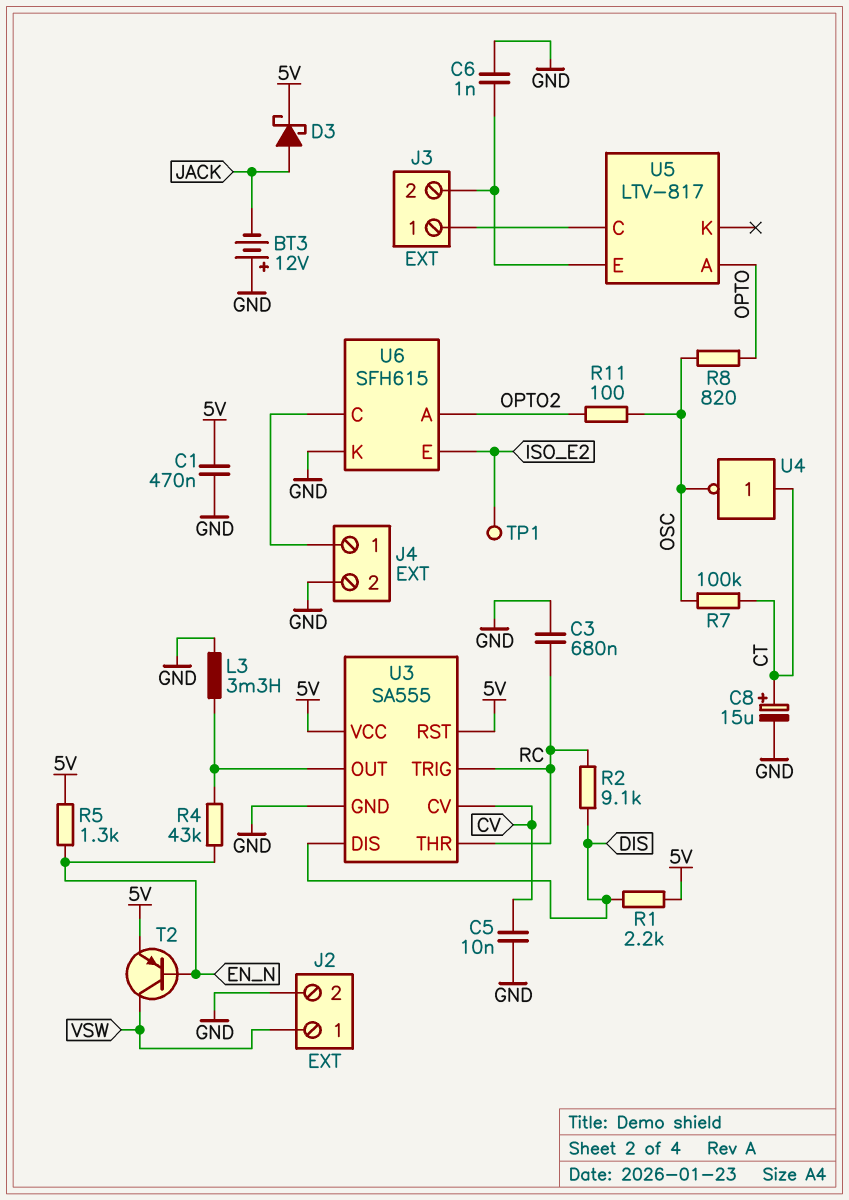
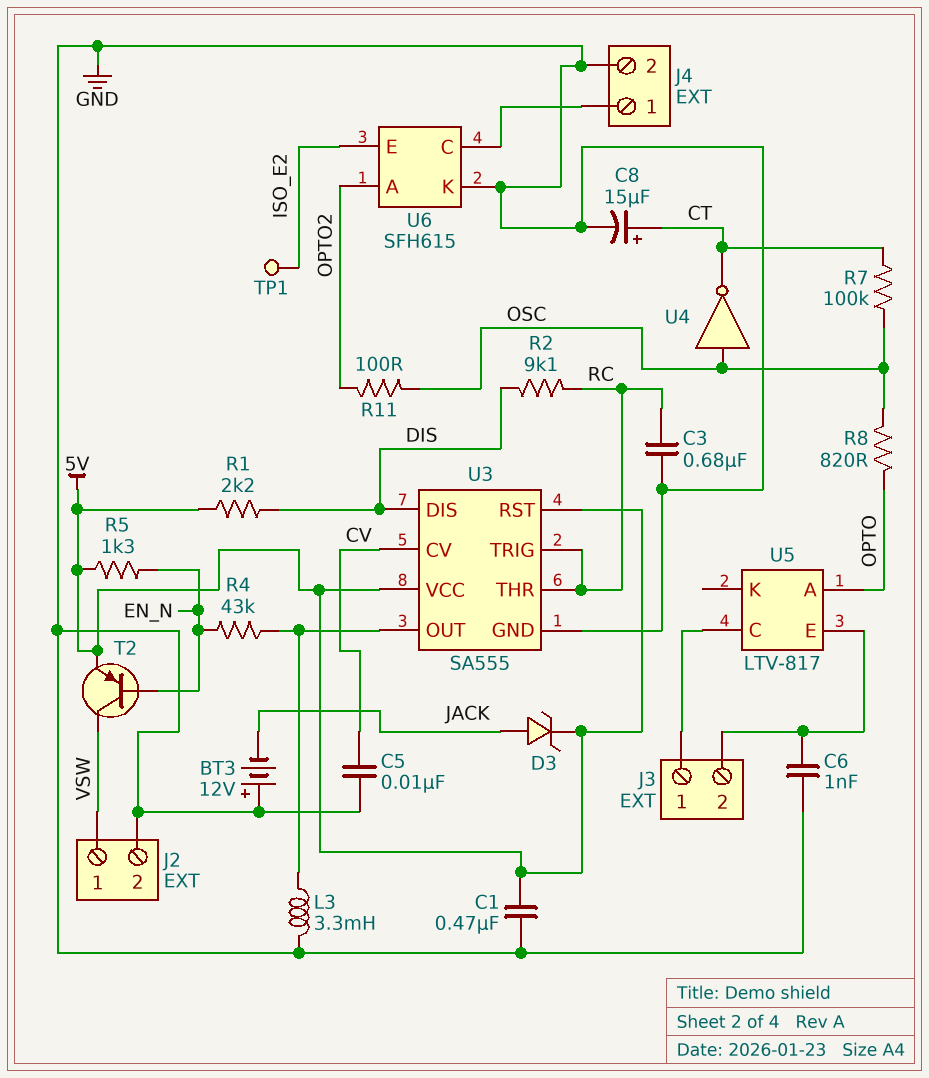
D3: schottky (A JACK, K 5V) -> zener (A JACK, K 5V)
U4: NOT (in CT, out OSC) -> NOT (in OSC, out CT)

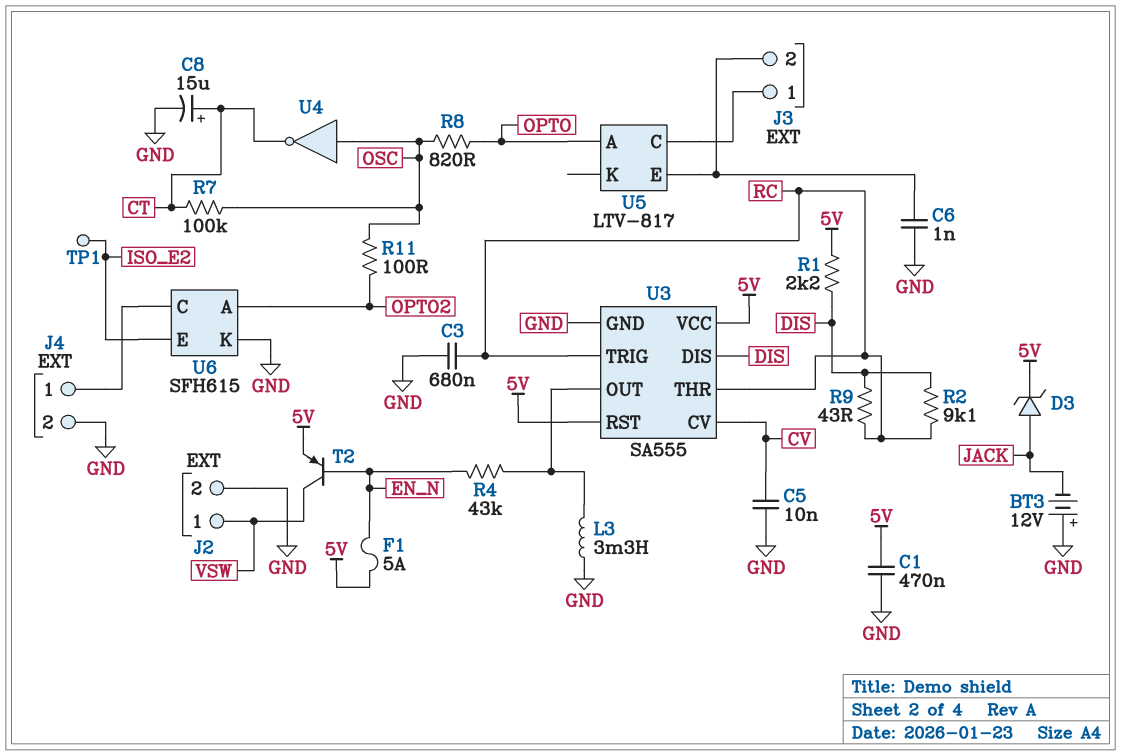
F1: none -> 5A (5V, EN_N)
R5: 1.3k (5V, EN_N) -> none
R9: none -> 43 (DIS, RC)

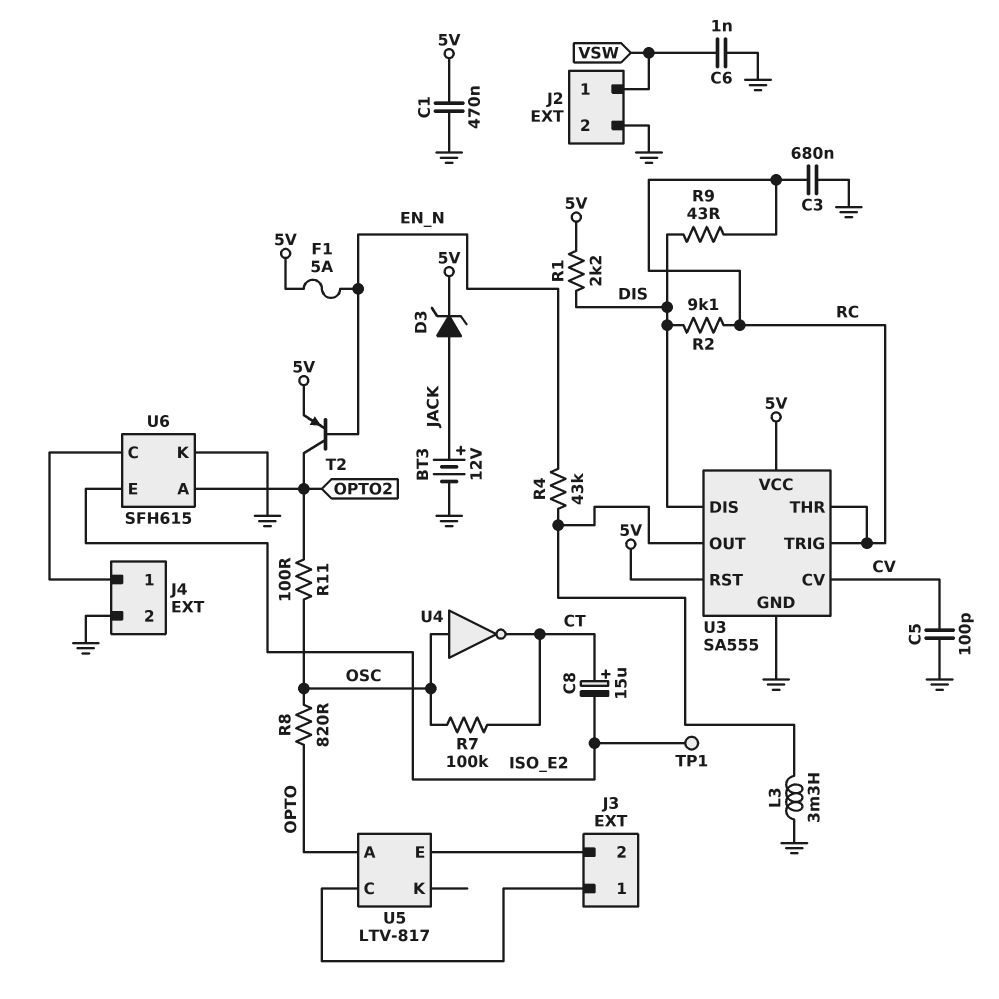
BT3: 12V (plus GND, minus JACK) -> 12V (plus JACK, minus GND)
C5: 10nF (CV, GND) -> 100pF (CV, GND)
C6: 1nF (GND, J3/2) -> 1nF (GND, VSW)
C8: 15uF (plus CT, minus GND) -> 15uF (plus CT, minus ISO_E2)
T2: PNP (B EN_N, C VSW, E 5V) -> PNP (B EN_N, C OPTO2, E 5V)

